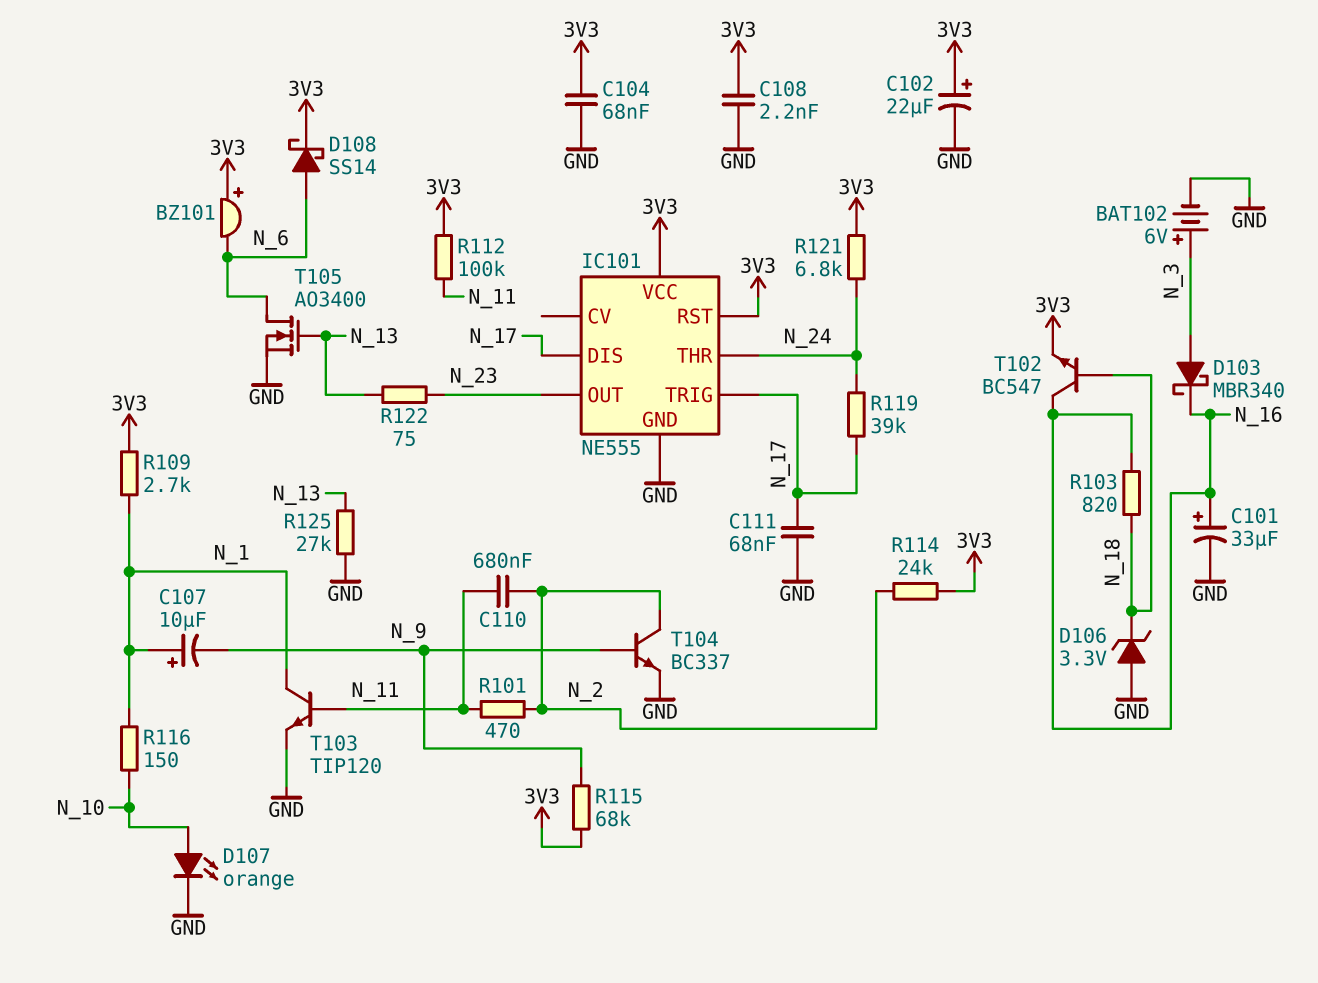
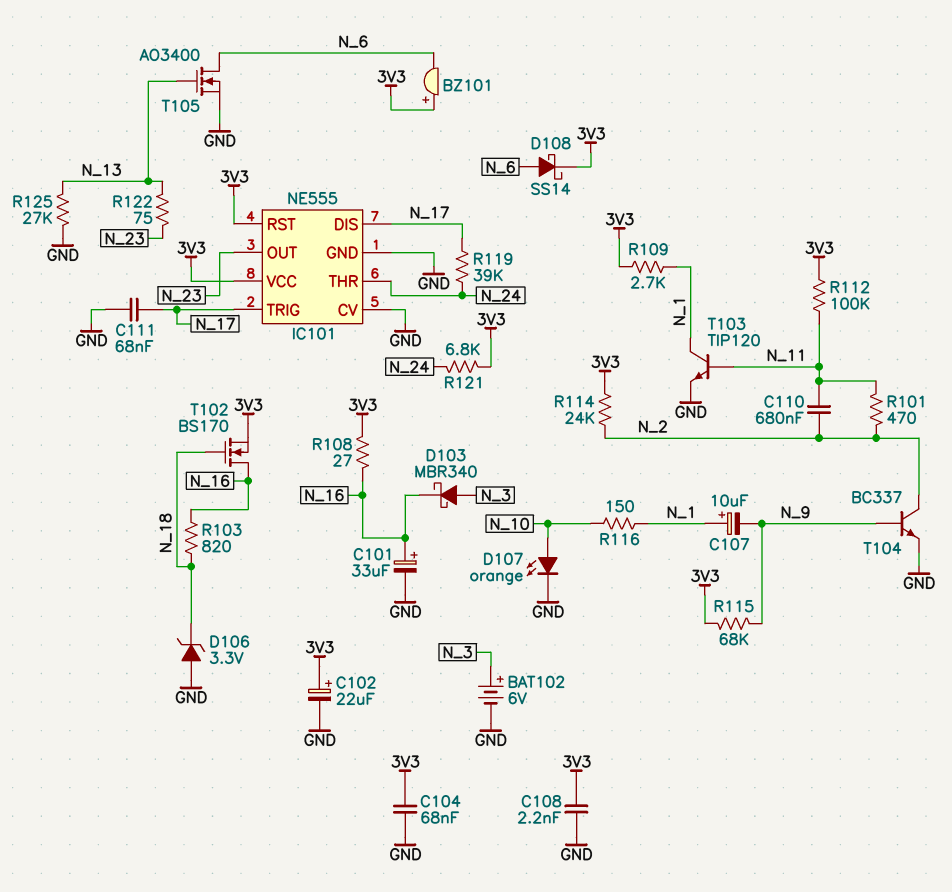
IC101 pin CV: none -> GND
R108: none -> 27 (3V3, N_16)
T102: NPN BC547 (B N_18, C N_16, E 3V3) -> NMOS BS170 (G N_18, D N_16, S 3V3)

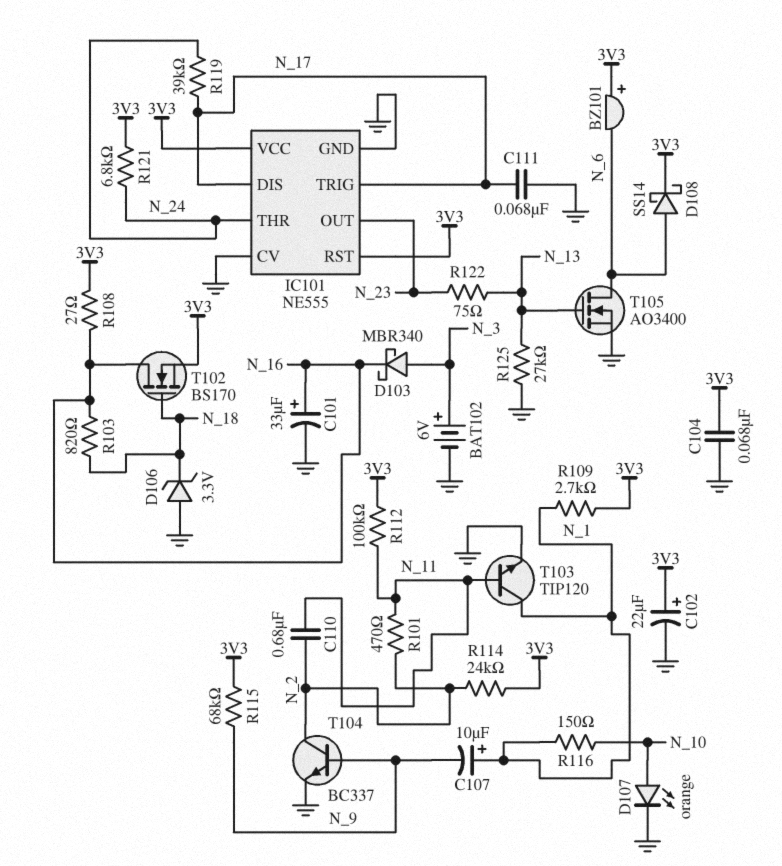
C108: 2.2nF (3V3, GND) -> none

